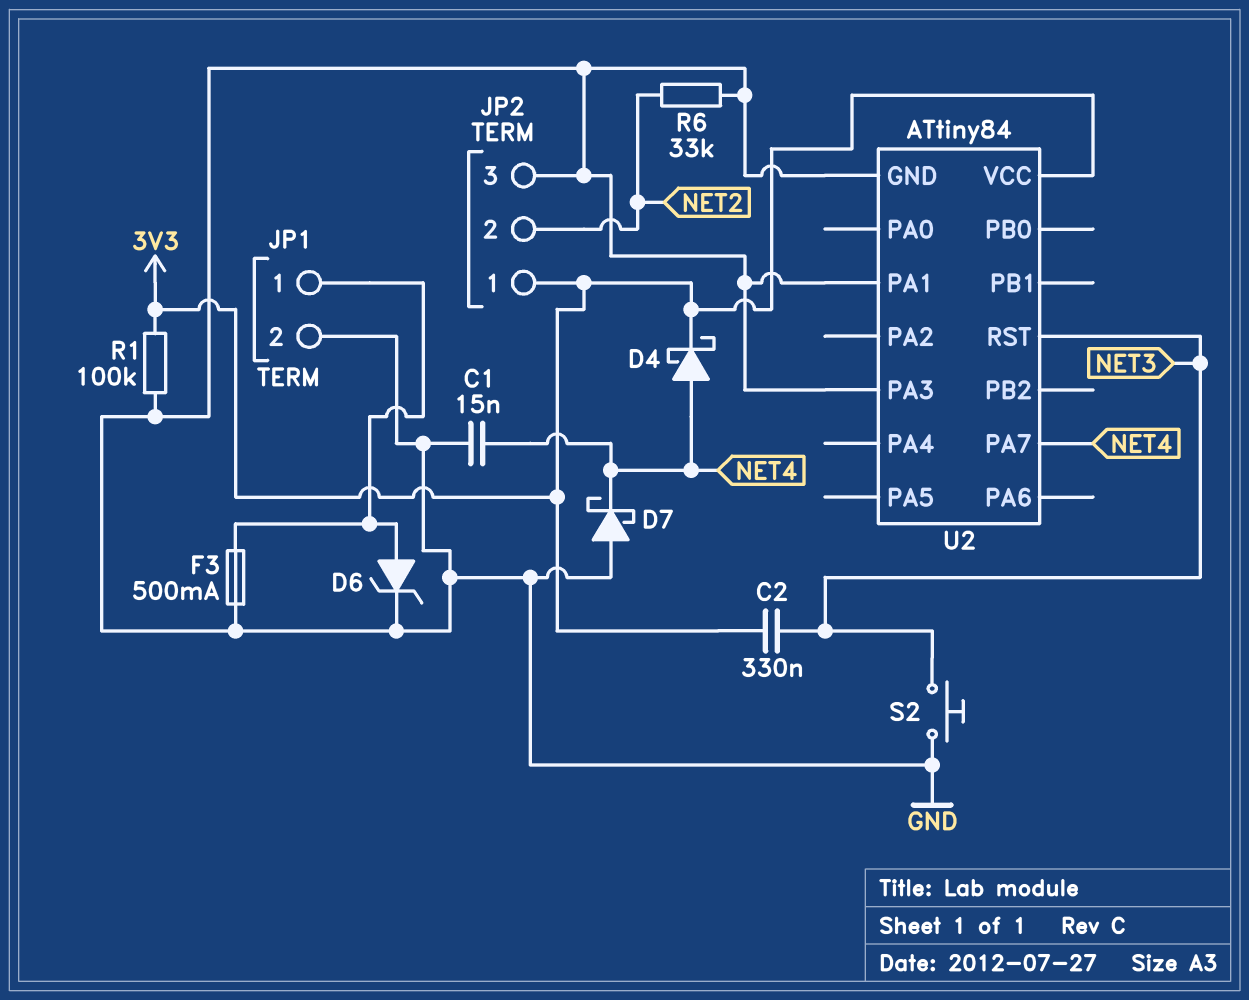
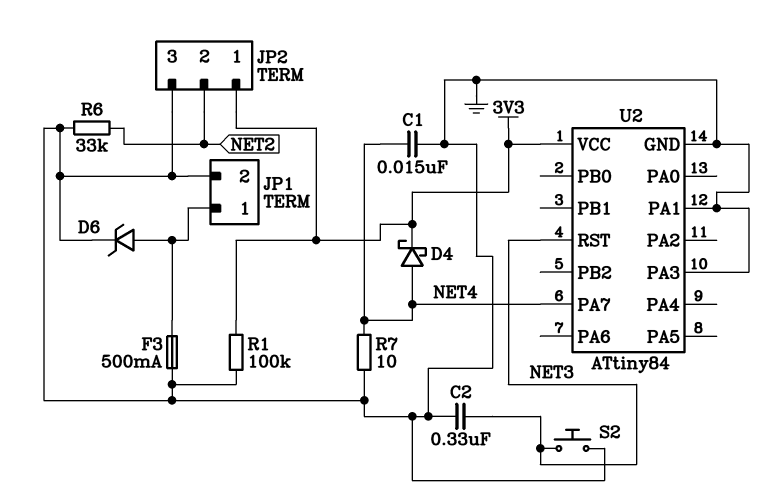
C2: 330nF (3V3, NET3) -> 330nF (GND, NET3)
D7: schottky (A GND, K NET4) -> none
R7: none -> 10 (GND, NET4)

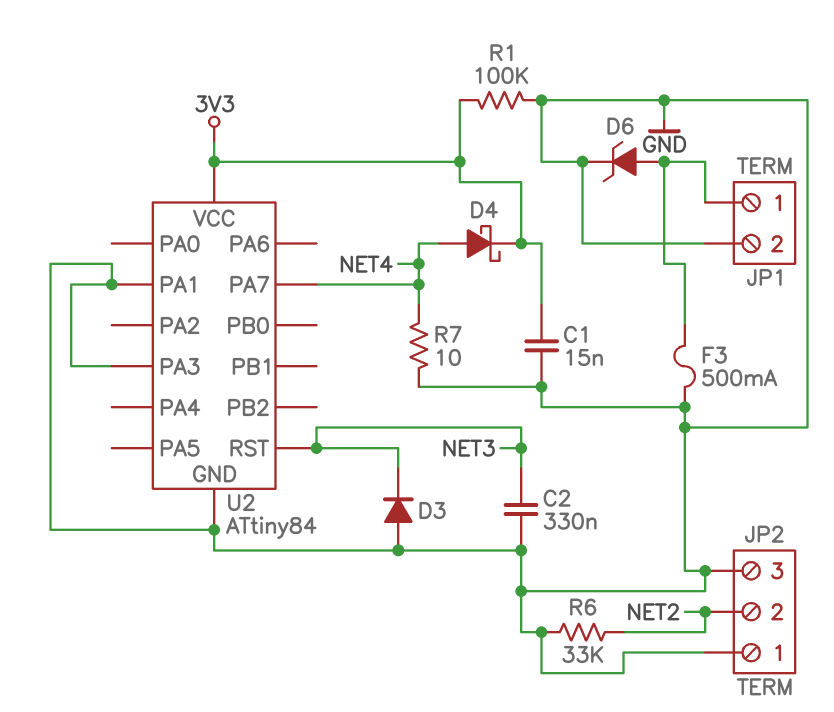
C1: 15nF (GND, NET4) -> 15nF (3V3, GND)
D3: none -> diode (A GND, K NET3)
JP2 pin 1: 3V3 -> GND
S2: button (GND, NET3) -> none

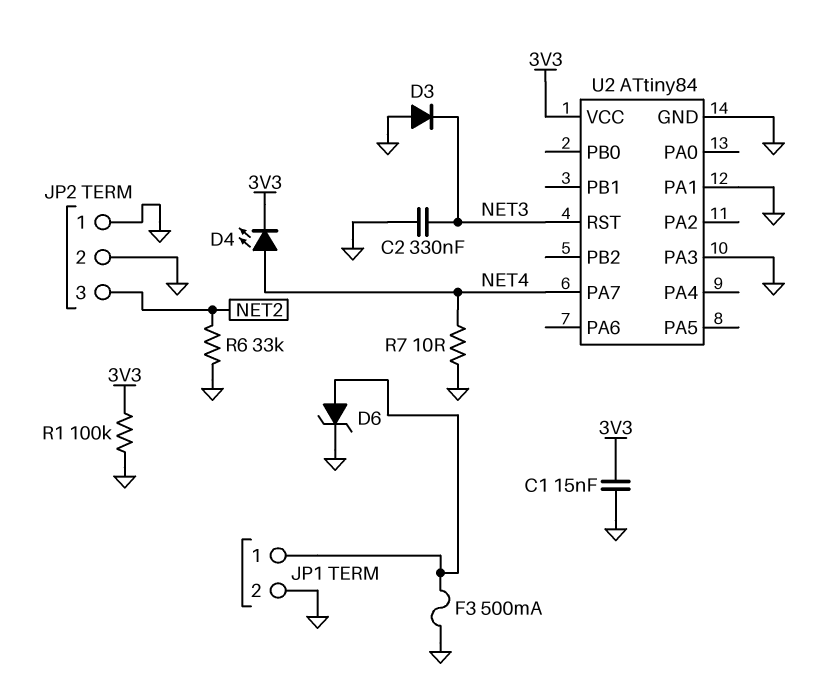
D4: schottky (A NET4, K 3V3) -> LED (A NET4, K 3V3)
JP2 pin 2: NET2 -> GND
JP2 pin 3: GND -> NET2

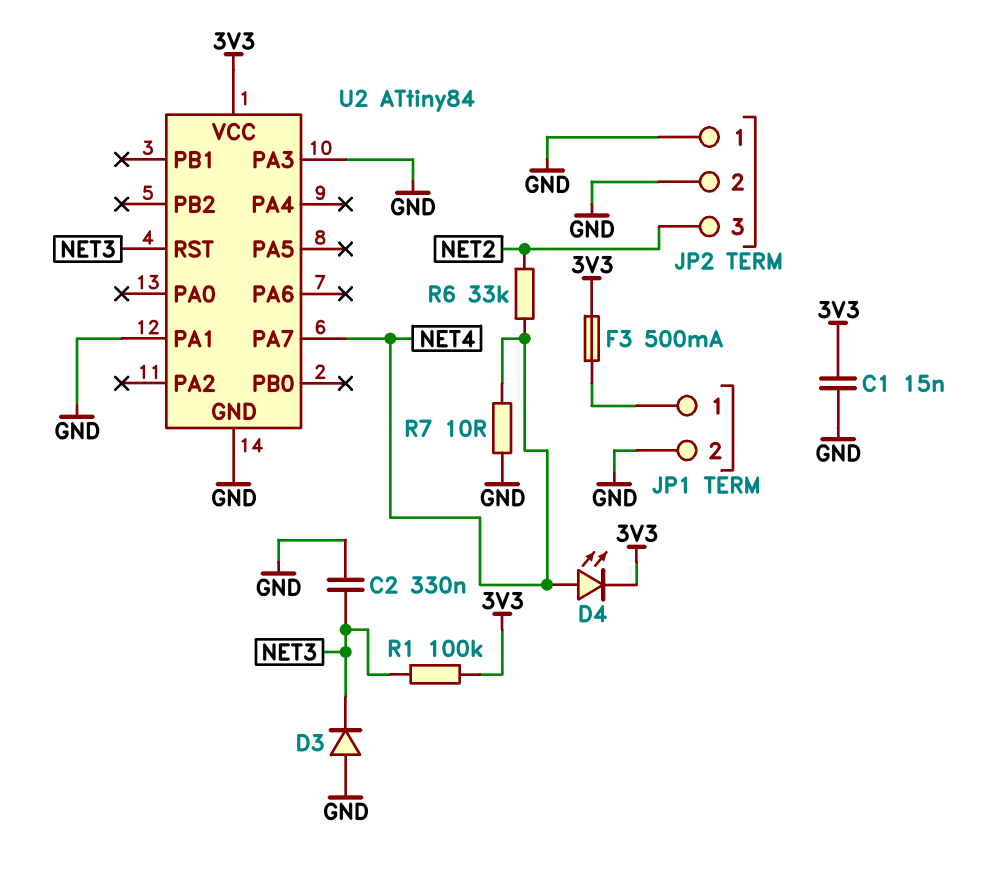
D6: zener (A JP1/1, K GND) -> none
F3: 500mA (GND, JP1/1) -> 500mA (3V3, JP1/1)
R1: 100k (3V3, GND) -> 100k (3V3, NET3)
R6: 33k (GND, NET2) -> 33k (NET2, NET4)

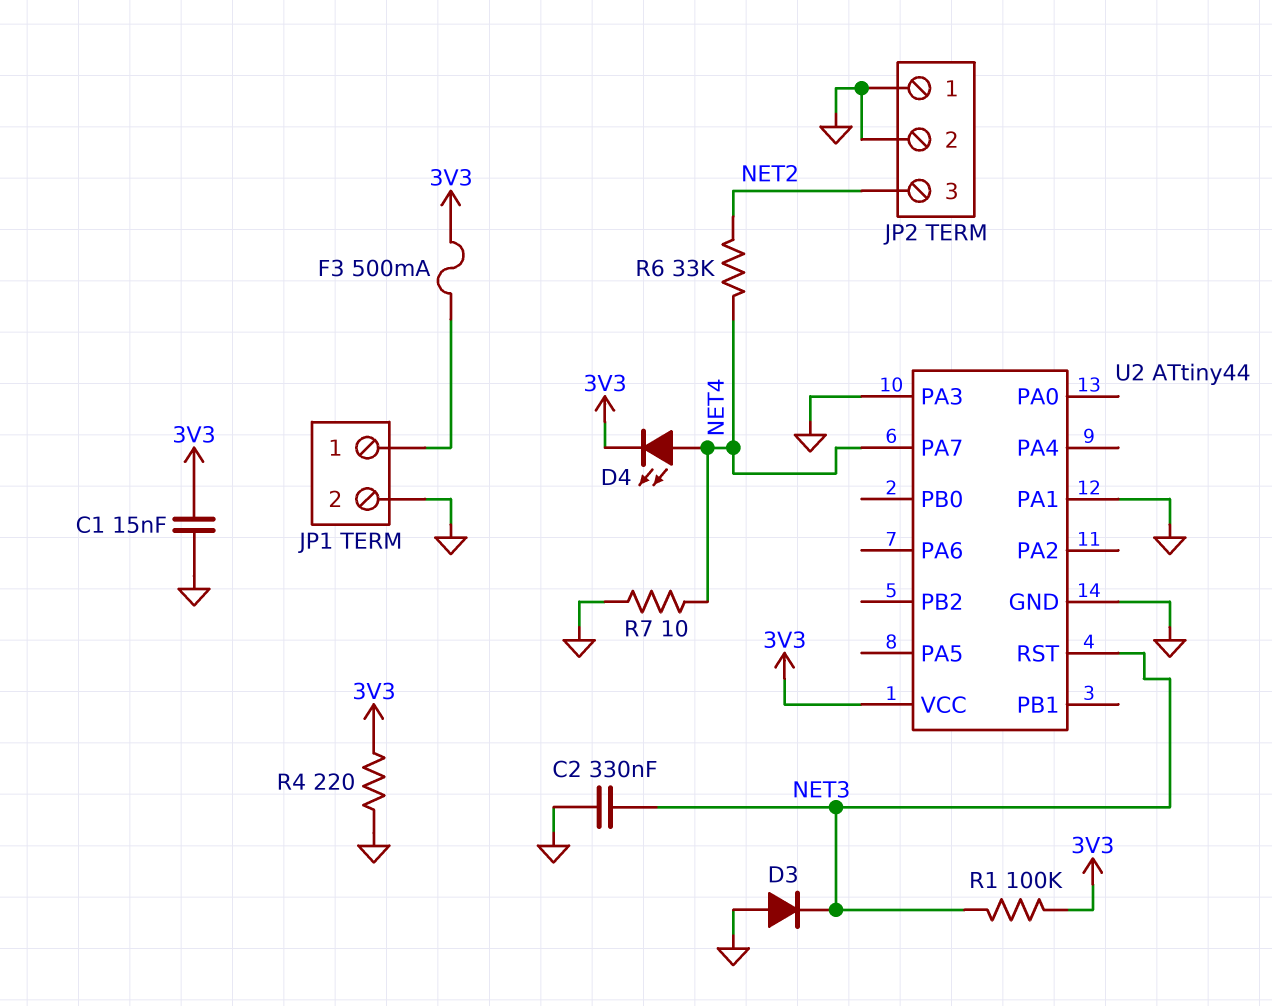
R4: none -> 220 (3V3, GND)
U2: ATtiny84 -> ATtiny44

